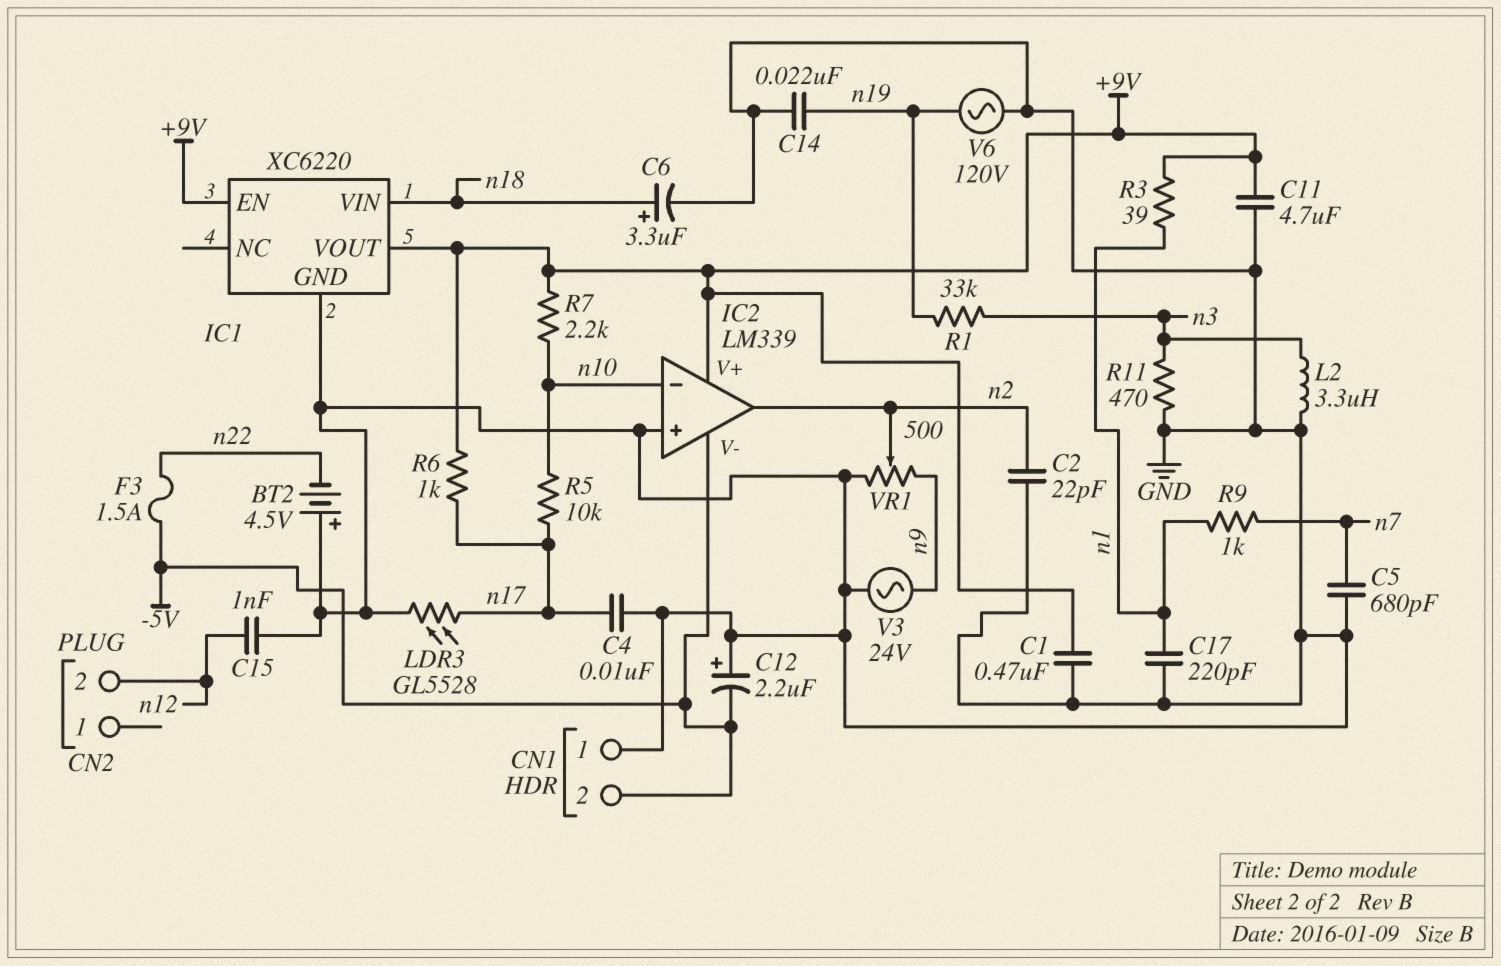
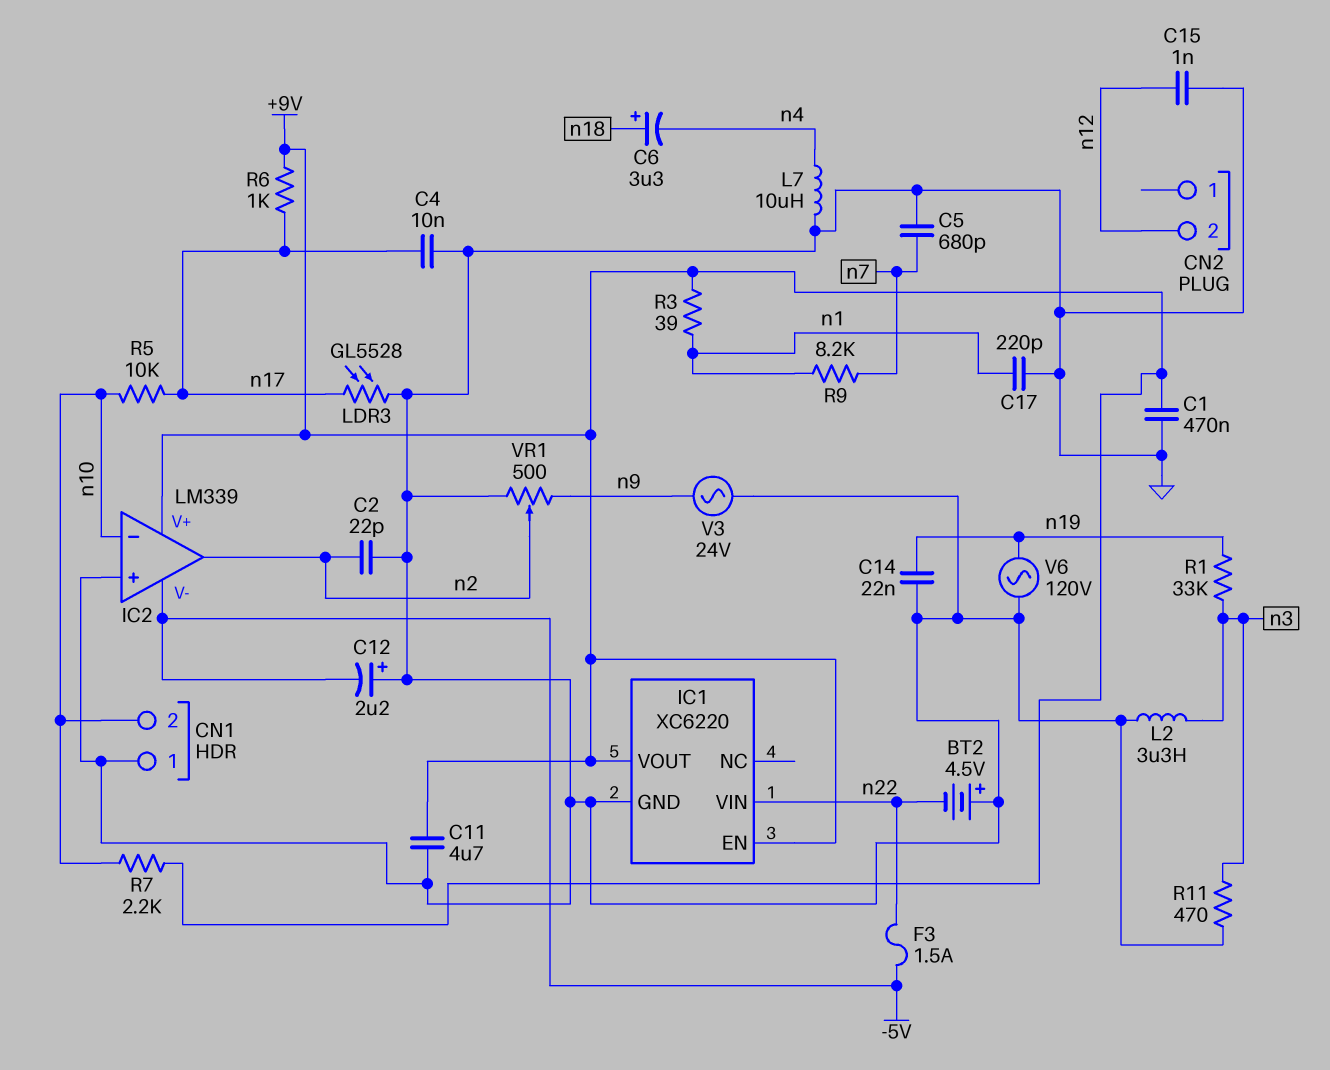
C6: 3.3uF (plus n18, minus GND) -> 3.3uF (plus n18, minus n4)
CN1 pin 2: -5V -> n10
IC1 pin VIN: n18 -> n22
L7: none -> 10uH (GND, n4)
R9: 1k (n1, n7) -> 8.2k (n1, n7)

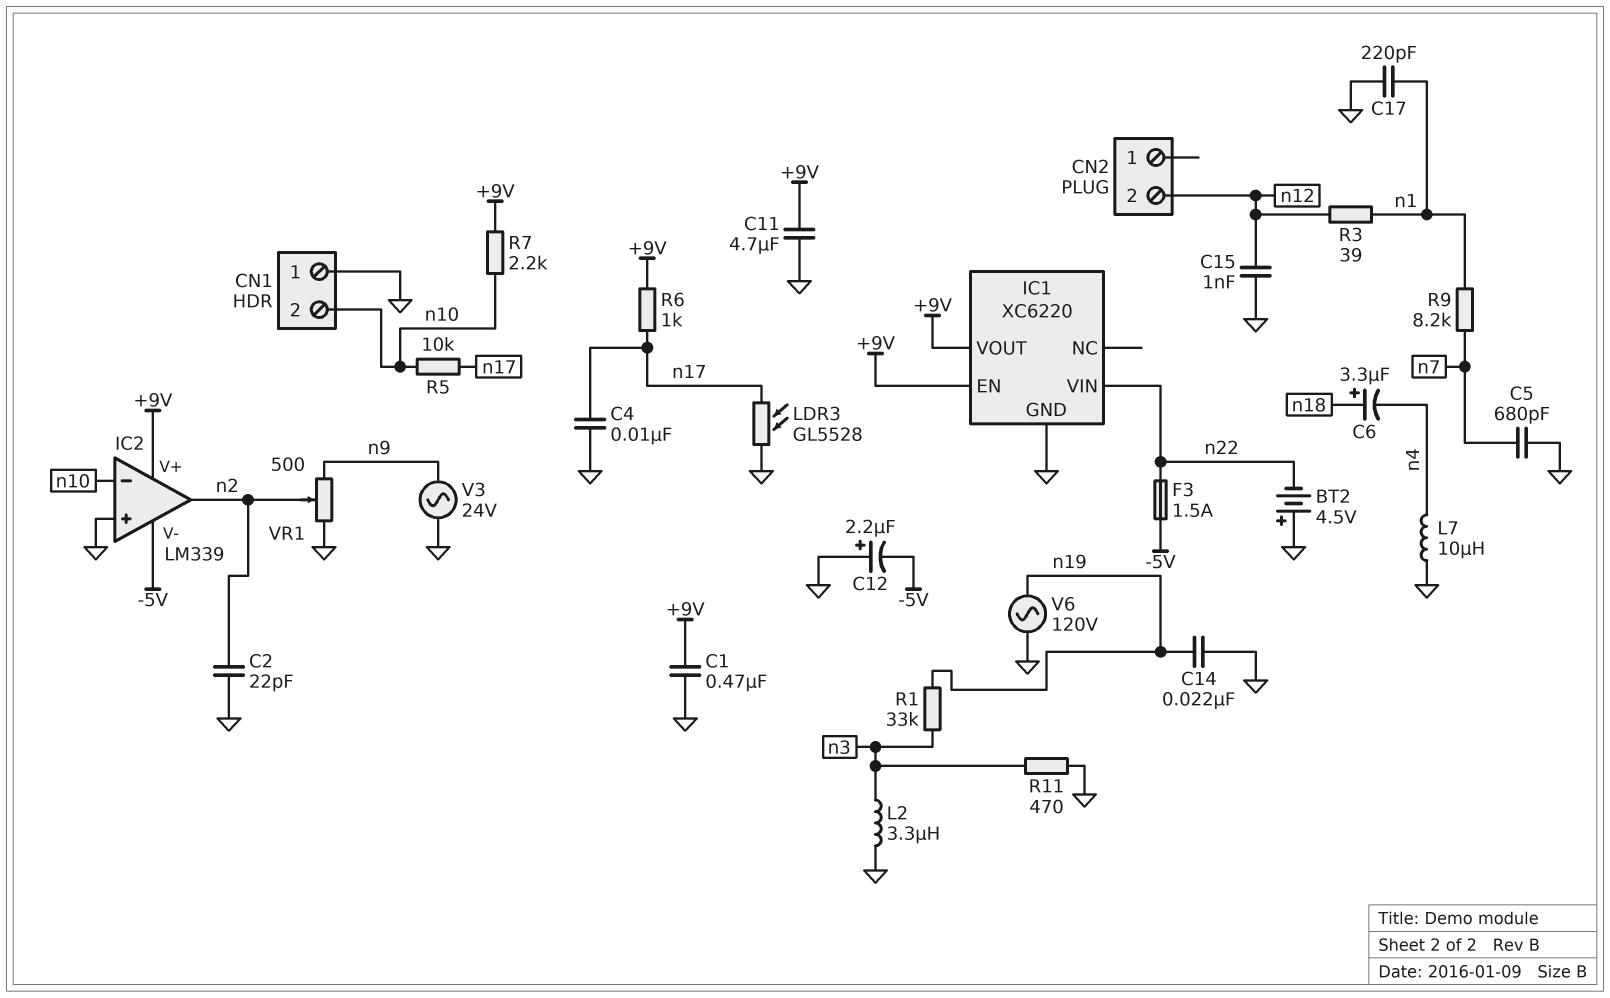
R3: 39 (+9V, n1) -> 39 (n1, n12)

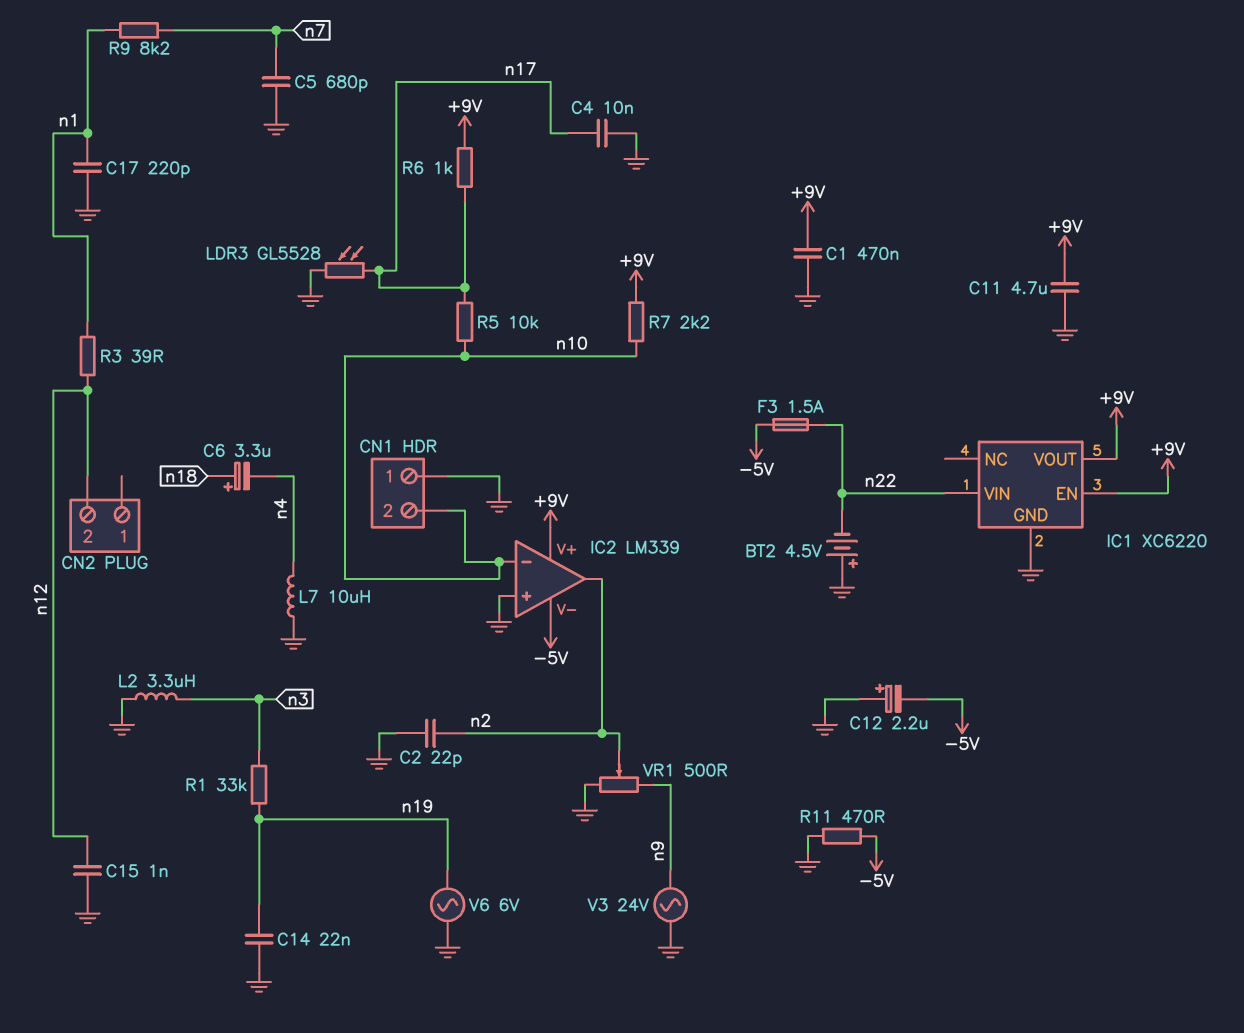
R11: 470 (GND, n3) -> 470 (-5V, GND)
V6: AC 120V (GND, n19) -> AC 6V (GND, n19)

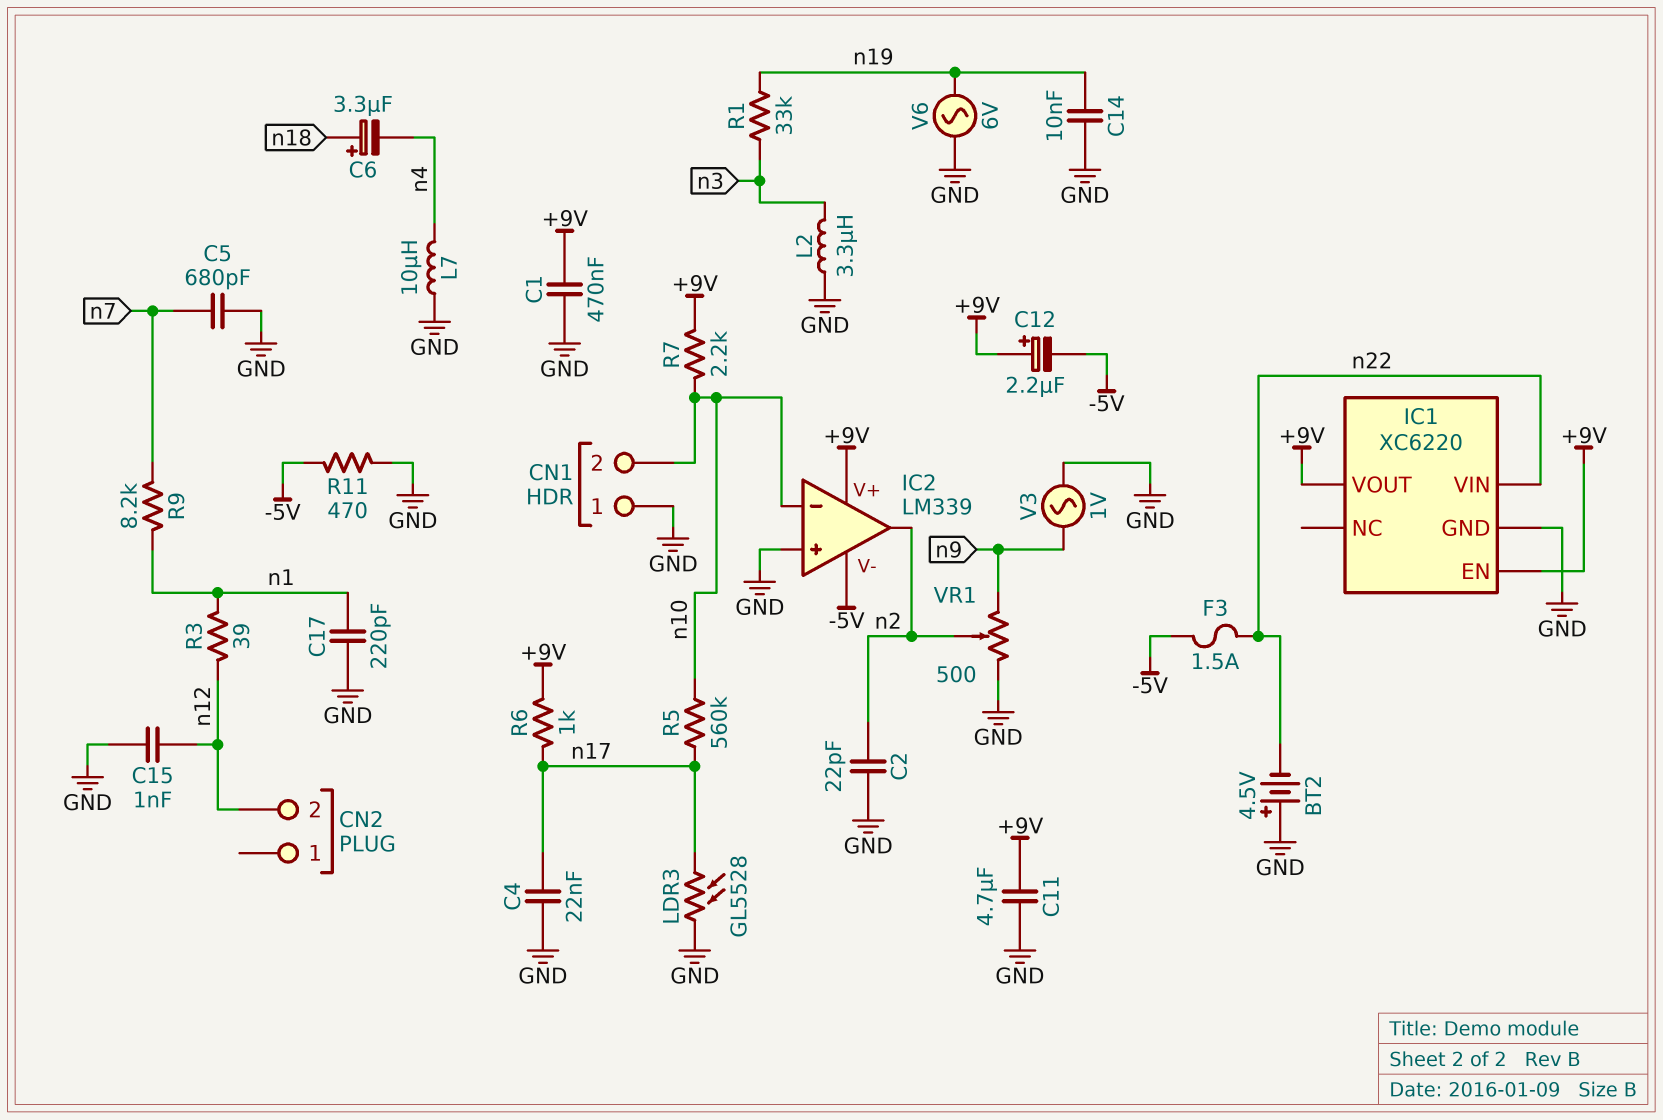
C4: 10nF (GND, n17) -> 22nF (GND, n17)
C12: 2.2uF (plus GND, minus -5V) -> 2.2uF (plus +9V, minus -5V)
C14: 22nF (GND, n19) -> 10nF (GND, n19)
R5: 10k (n10, n17) -> 560k (n10, n17)
V3: AC 24V (GND, n9) -> AC 1V (GND, n9)

